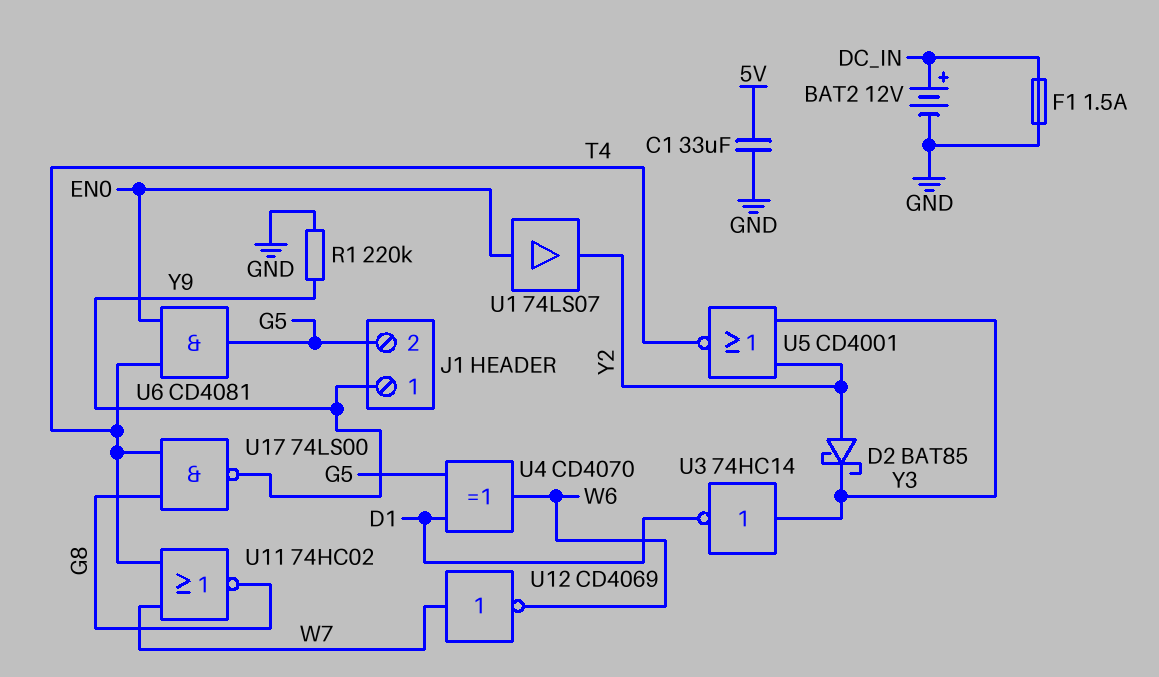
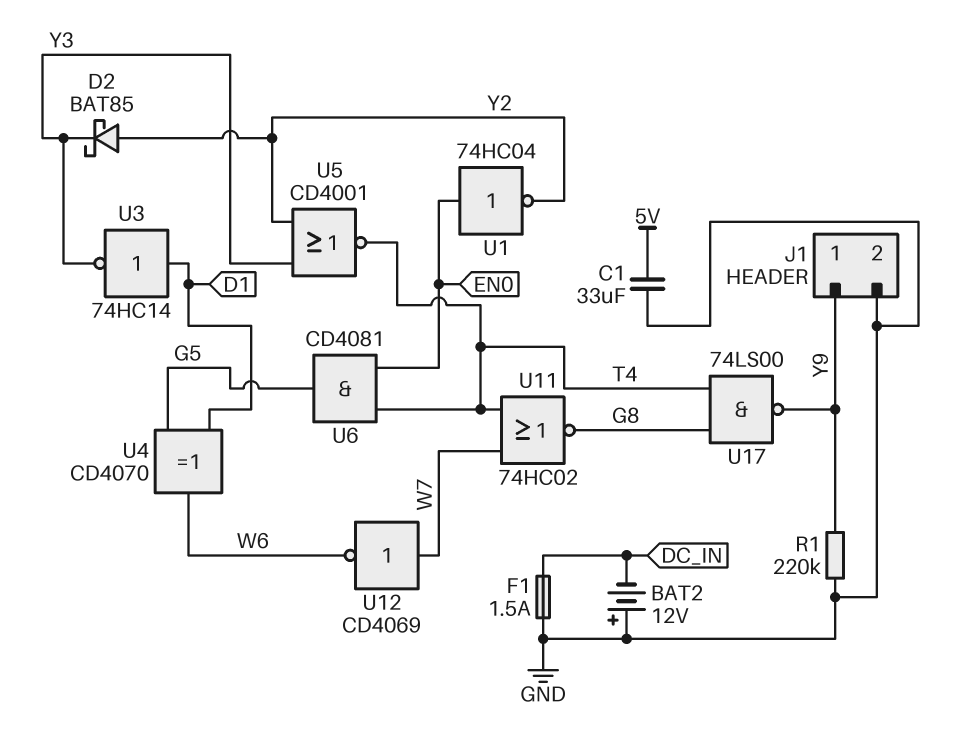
BAT2: 12V (plus DC_IN, minus GND) -> 12V (plus GND, minus DC_IN)
J1 pin 2: G5 -> GND
U1: buffer 74LS07 (in EN0, out Y2) -> NOT 74HC04 (in EN0, out Y2)
U3: NOT 74HC14 (in Y3, out D1) -> NOT 74HC14 (in D1, out Y3)

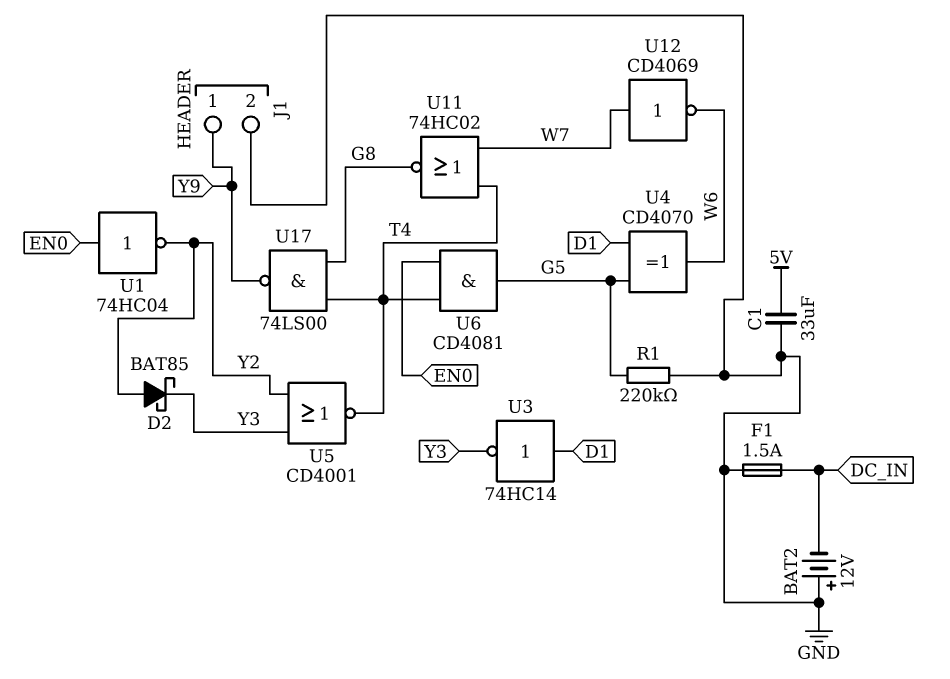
R1: 220k (GND, Y9) -> 220k (G5, GND)

